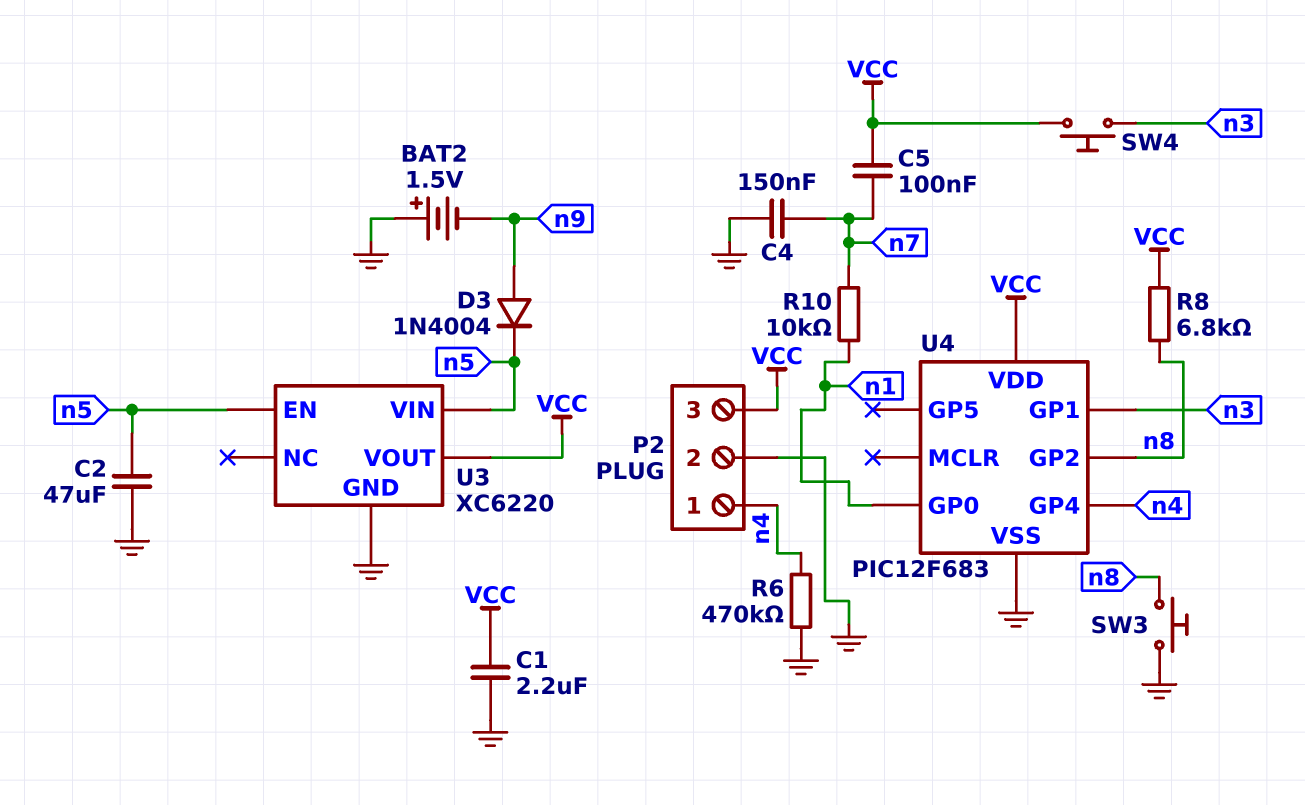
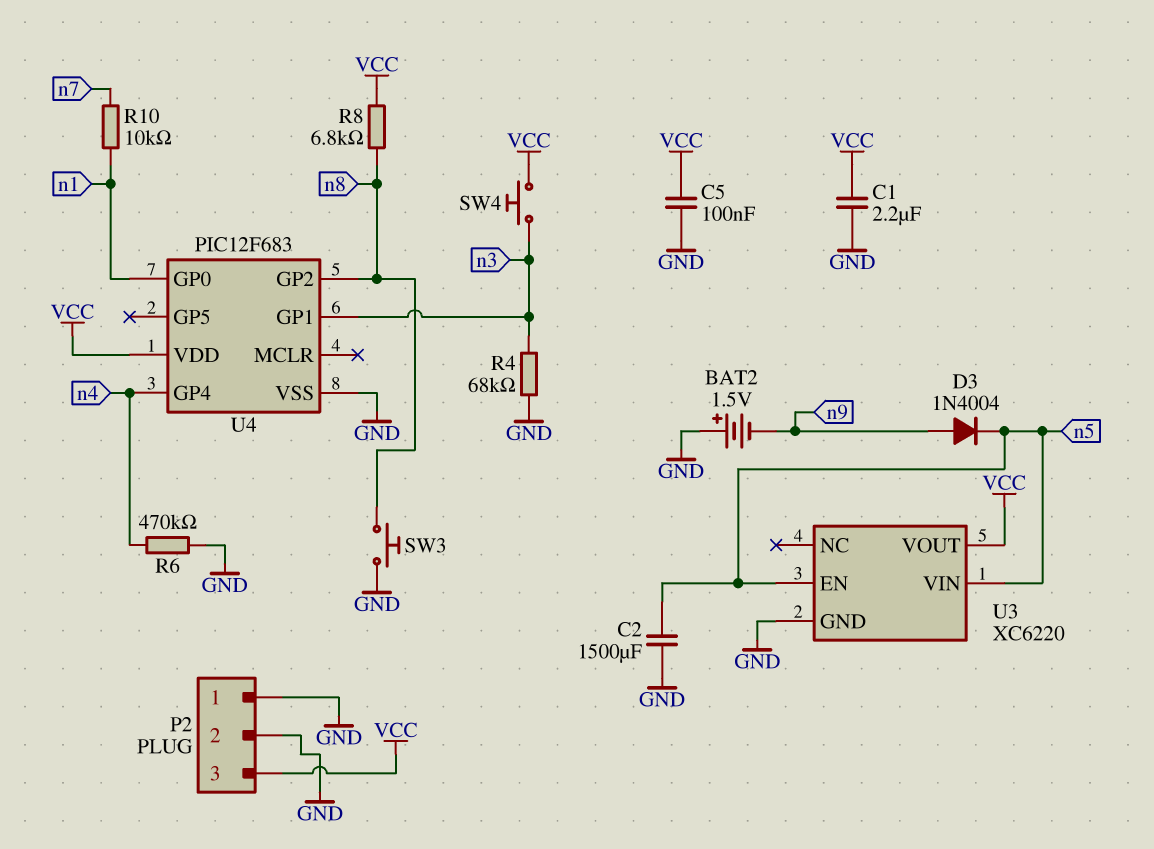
C2: 47uF (GND, n5) -> 1500uF (GND, n5)
C4: 150nF (GND, n7) -> none
C5: 100nF (VCC, n7) -> 100nF (GND, VCC)
P2 pin 1: n4 -> GND
R4: none -> 68k (GND, n3)

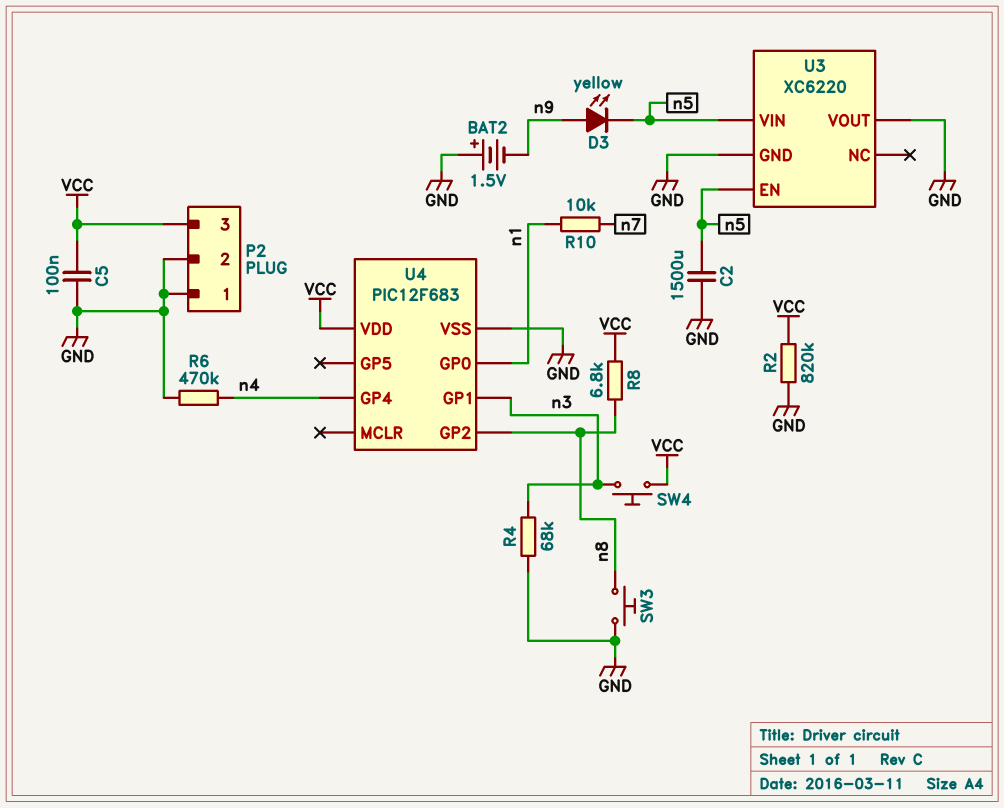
C1: 2.2uF (GND, VCC) -> none
D3: diode 1N4004 (A n9, K n5) -> LED yellow (A n9, K n5)
R2: none -> 820k (GND, VCC)
U3 pin VOUT: VCC -> GND

